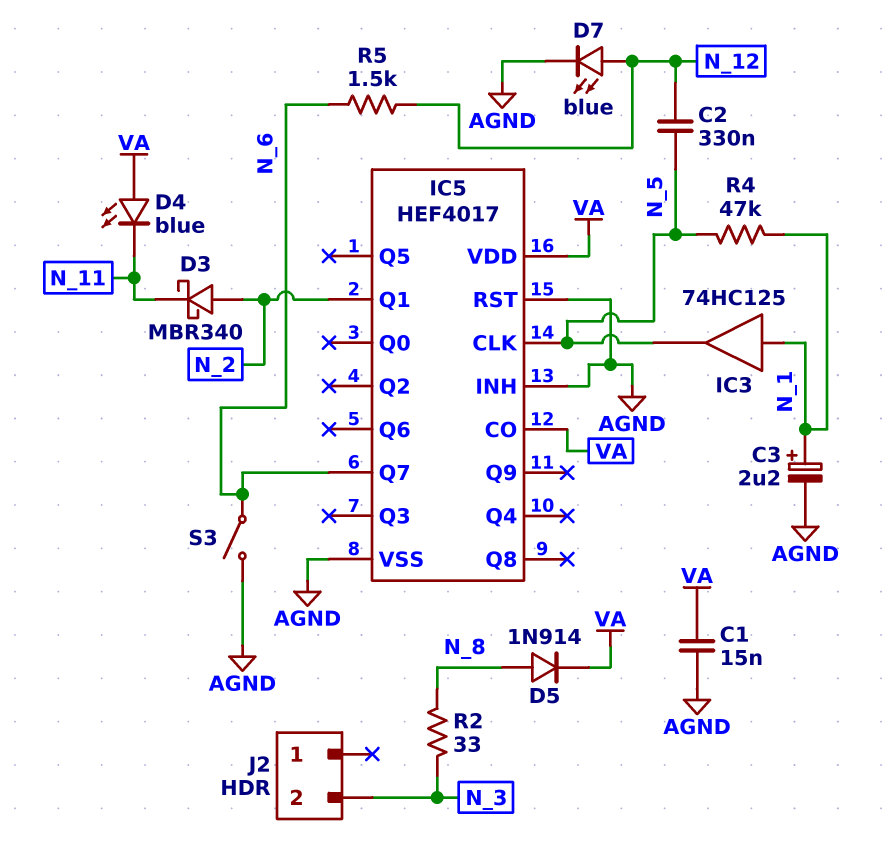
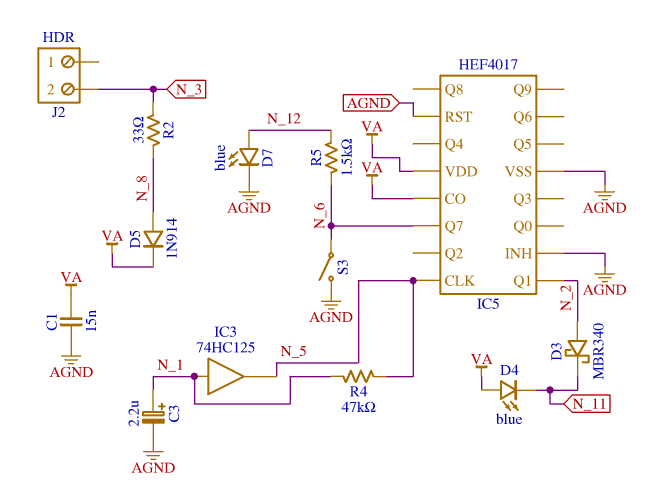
C2: 330nF (N_5, N_12) -> none

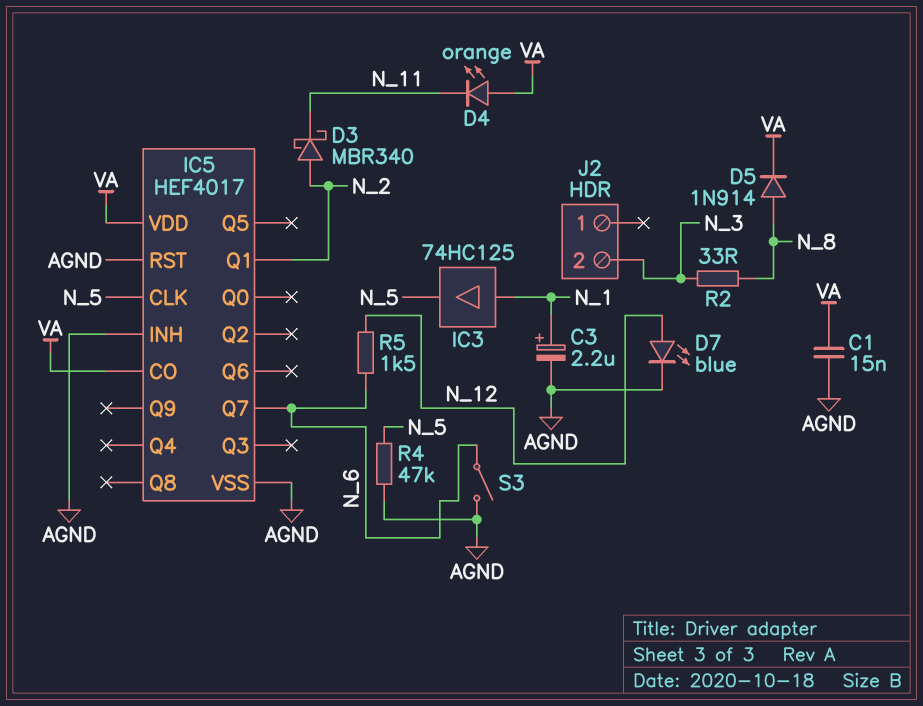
D4: LED blue (A VA, K N_11) -> LED orange (A VA, K N_11)
R4: 47k (N_1, N_5) -> 47k (AGND, N_5)

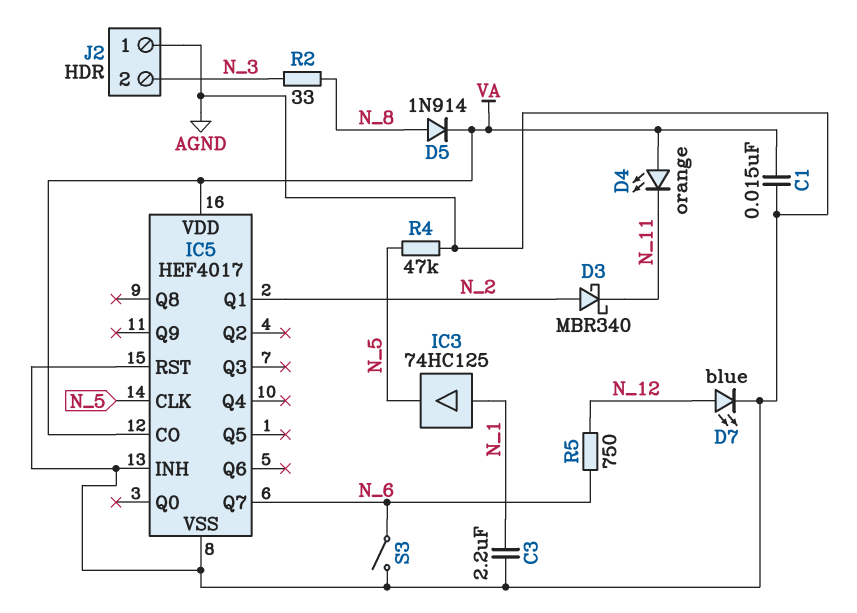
C3: 2.2uF (plus N_1, minus AGND) -> 2.2uF (AGND, N_1)
J2 pin 1: none -> AGND
R5: 1.5k (N_6, N_12) -> 750 (N_6, N_12)

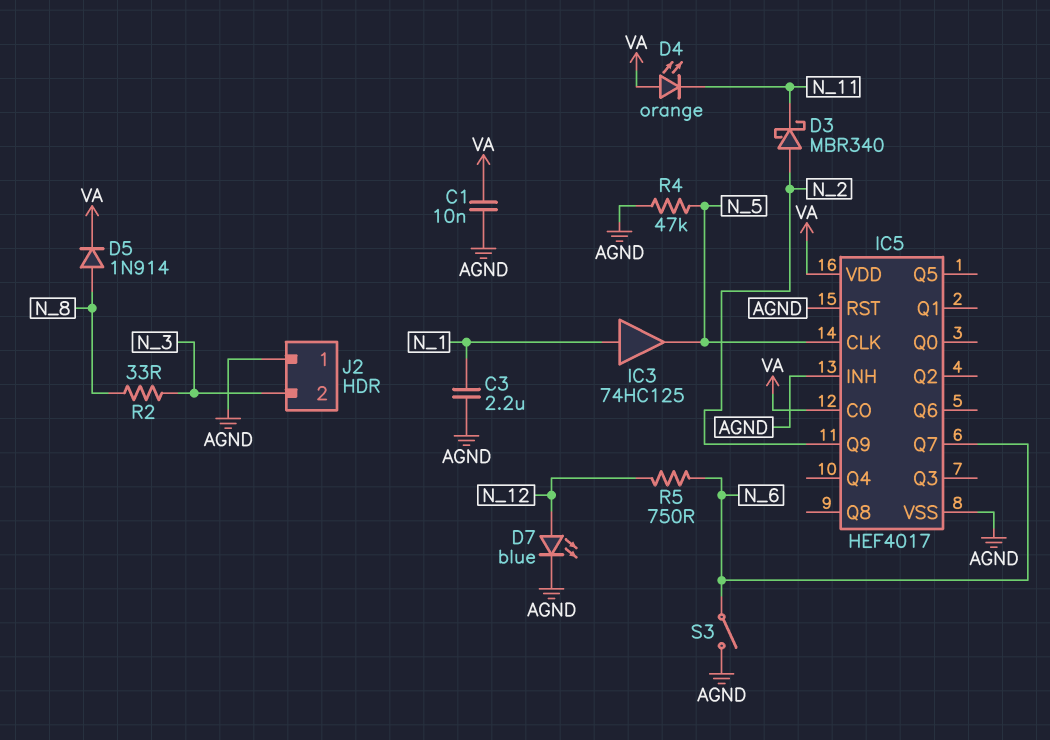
C1: 15nF (AGND, VA) -> 10nF (AGND, VA)
IC5 pin Q1: N_2 -> none
IC5 pin Q9: none -> N_2

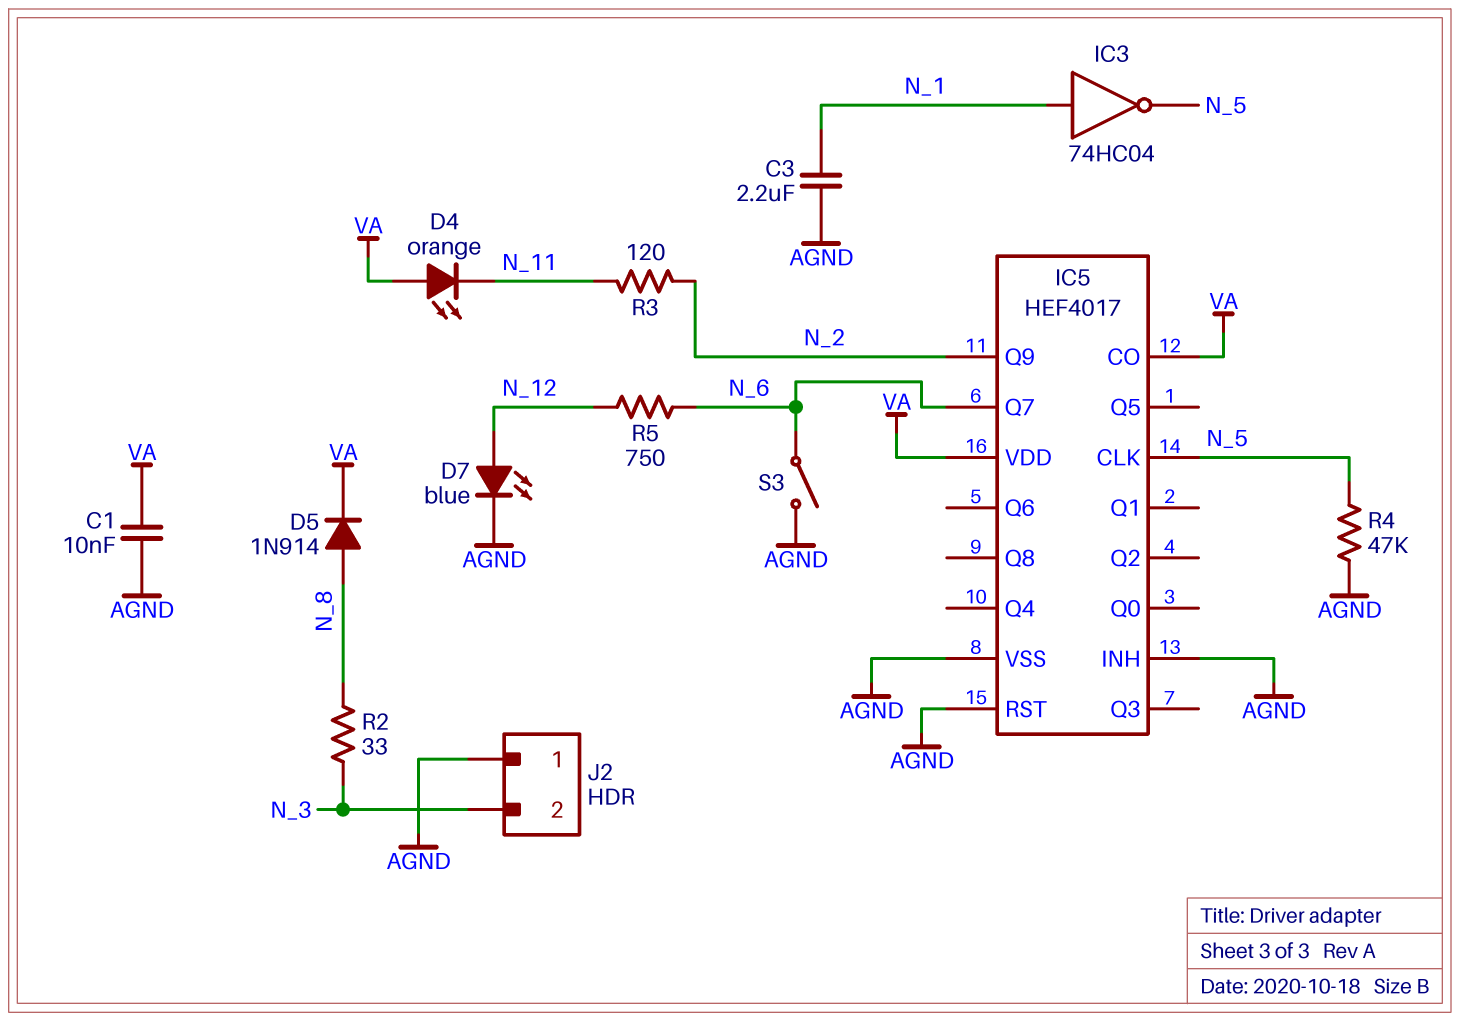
D3: schottky MBR340 (A N_2, K N_11) -> none
IC3: buffer 74HC125 (in N_1, out N_5) -> NOT 74HC04 (in N_1, out N_5)
R3: none -> 120 (N_2, N_11)

